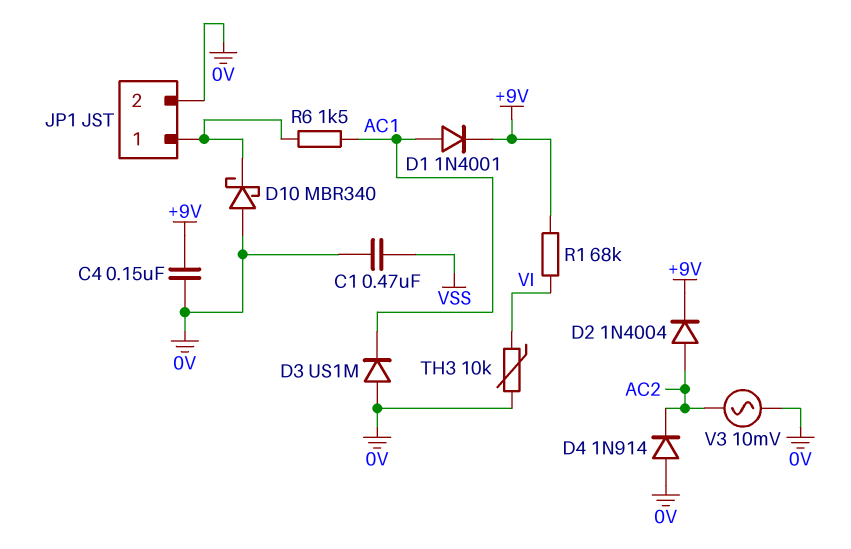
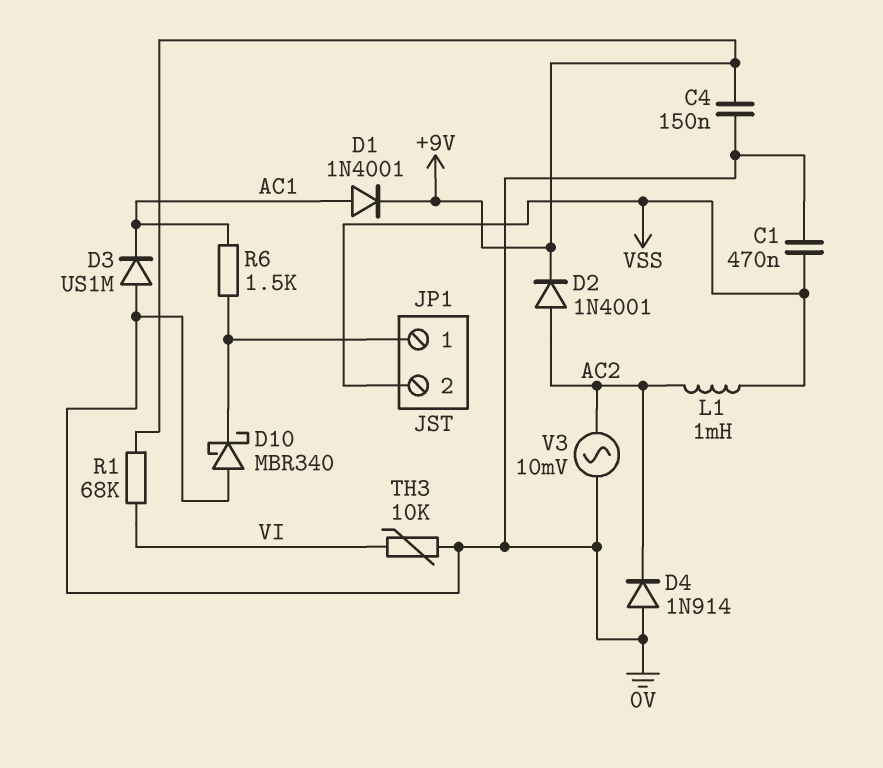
D2: diode 1N4004 (A AC2, K +9V) -> diode 1N4001 (A AC2, K +9V)
JP1 pin 2: 0V -> VSS
L1: none -> 1mH (AC2, VSS)

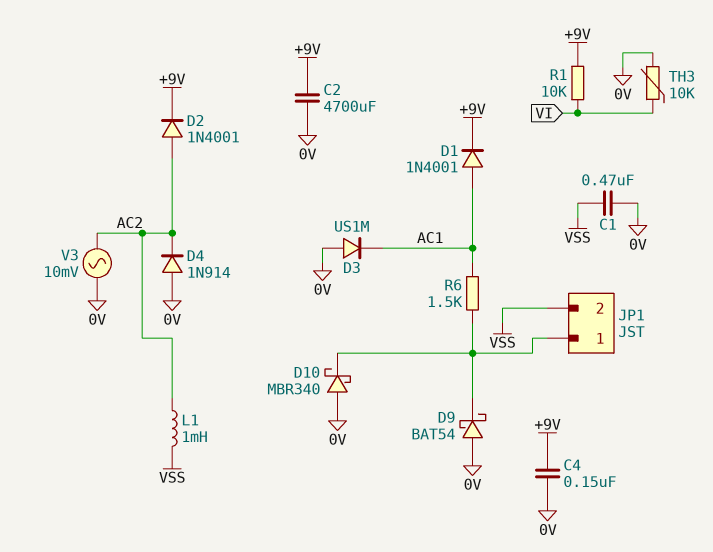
C2: none -> 4700uF (+9V, 0V)
D9: none -> schottky BAT54 (A 0V, K JP1/1)
R1: 68k (+9V, VI) -> 10k (+9V, VI)

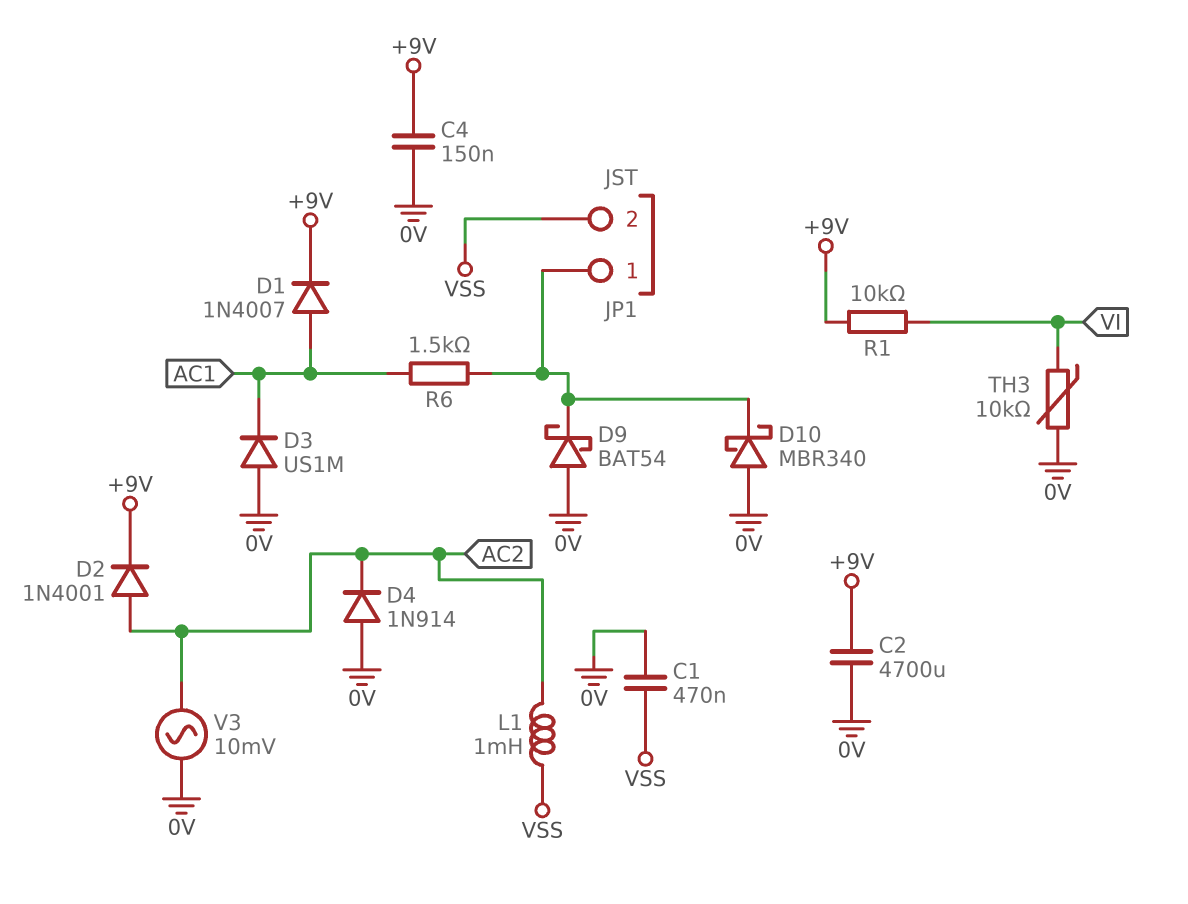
D1: diode 1N4001 (A AC1, K +9V) -> diode 1N4007 (A AC1, K +9V)

